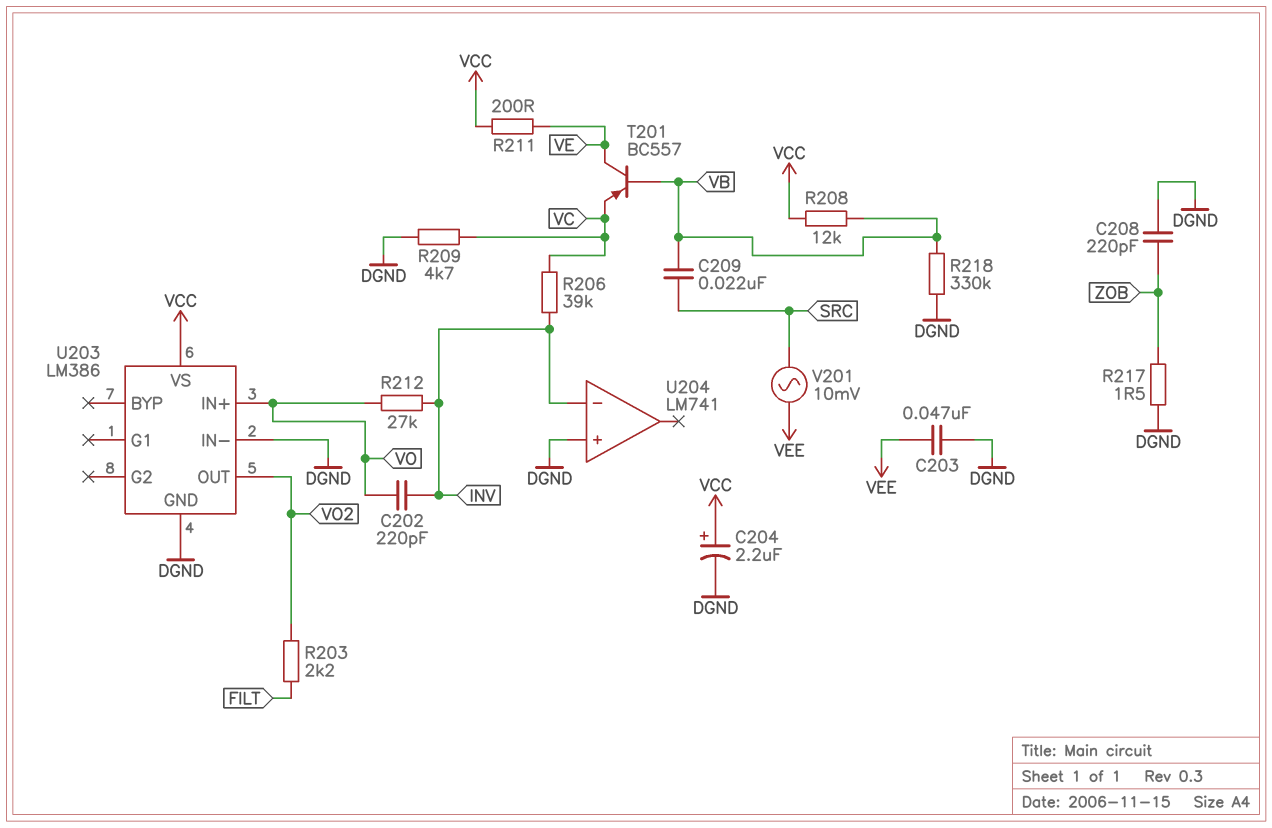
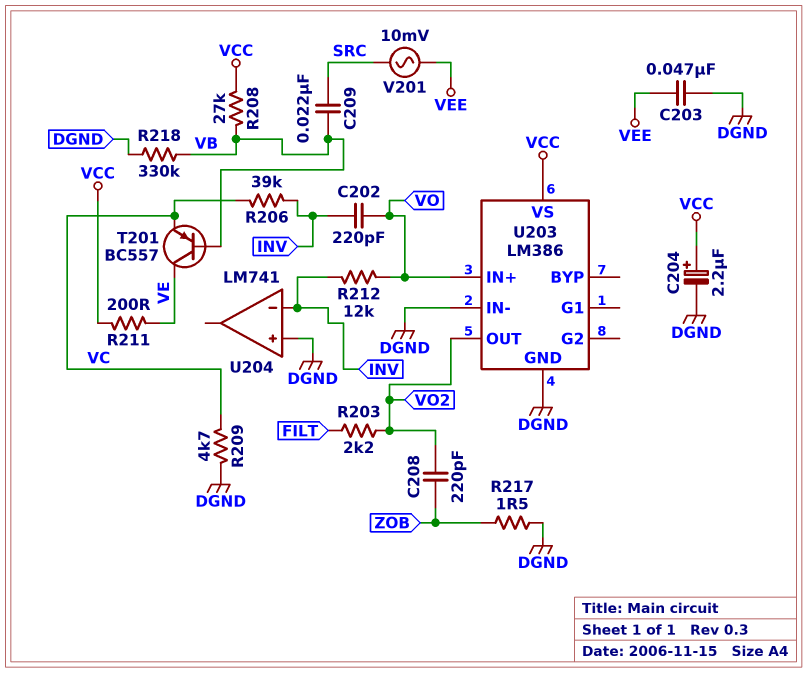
C208: 220pF (DGND, ZOB) -> 220pF (VO2, ZOB)
R208: 12k (VB, VCC) -> 27k (VB, VCC)
R212: 27k (INV, VO) -> 12k (INV, VO)

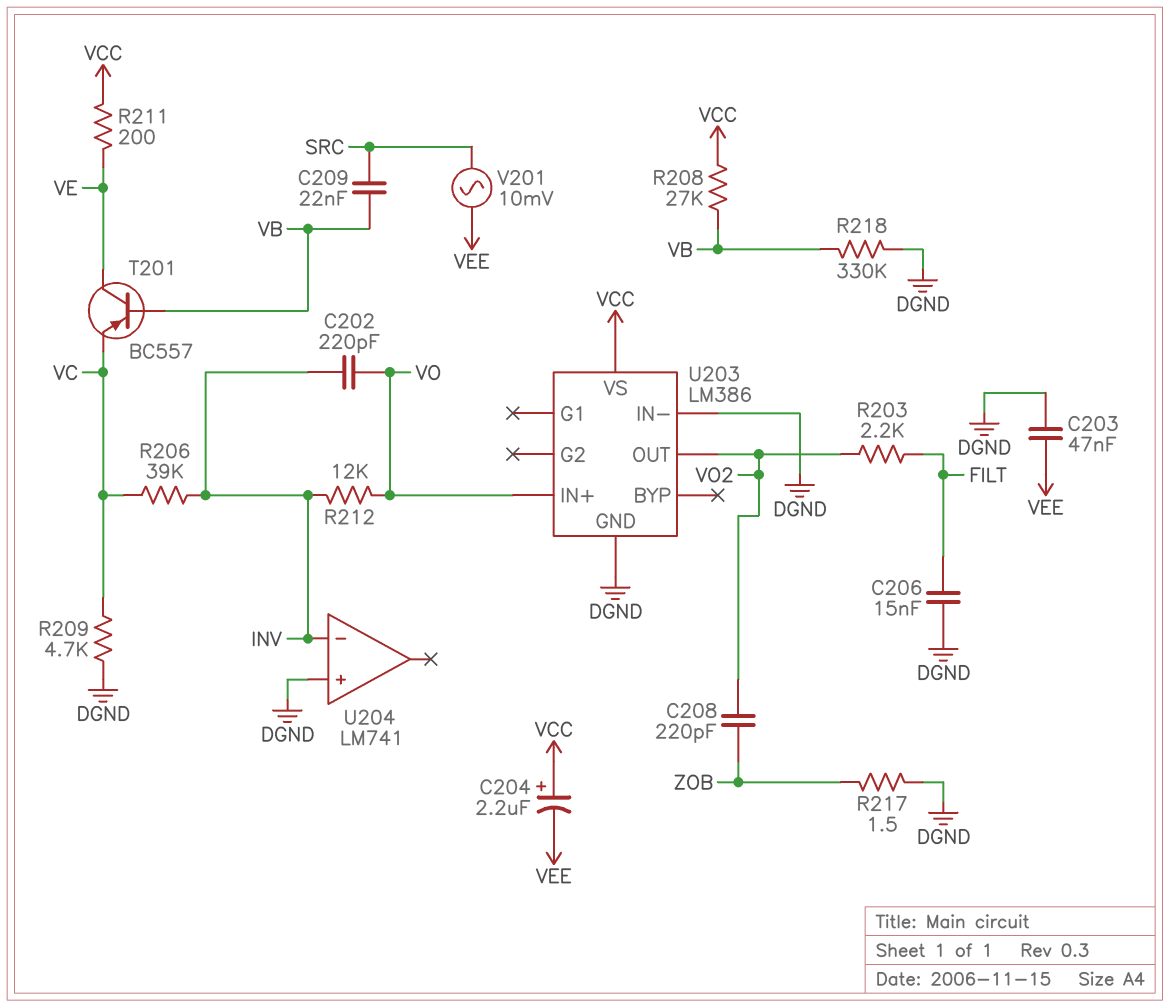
C204: 2.2uF (plus VCC, minus DGND) -> 2.2uF (plus VCC, minus VEE)
C206: none -> 15nF (DGND, FILT)

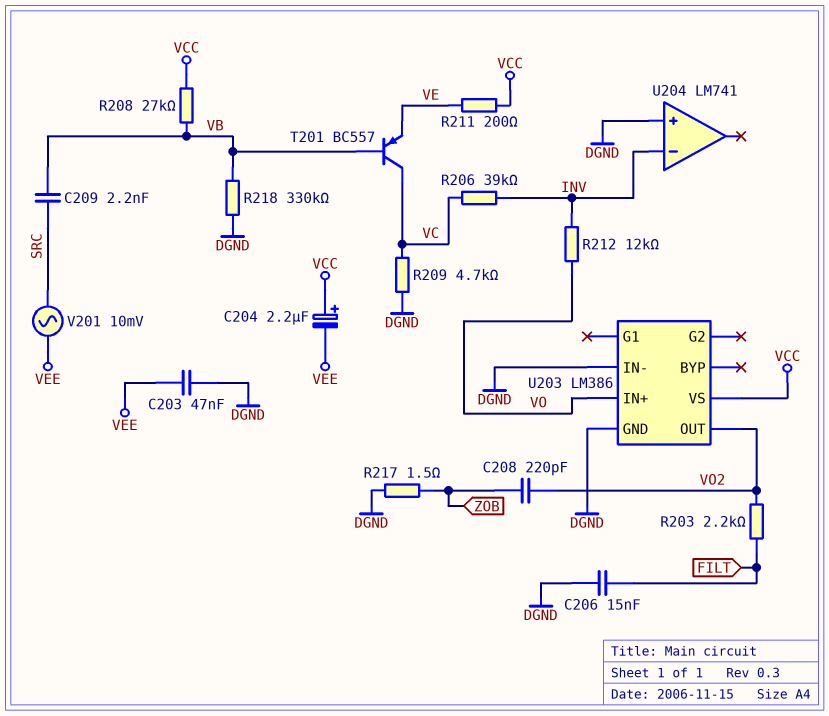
C202: 220pF (INV, VO) -> none
C209: 22nF (SRC, VB) -> 2.2nF (SRC, VB)
T201: PNP BC557 (B VB, C VE, E VC) -> PNP BC557 (B VB, C VC, E VE)

